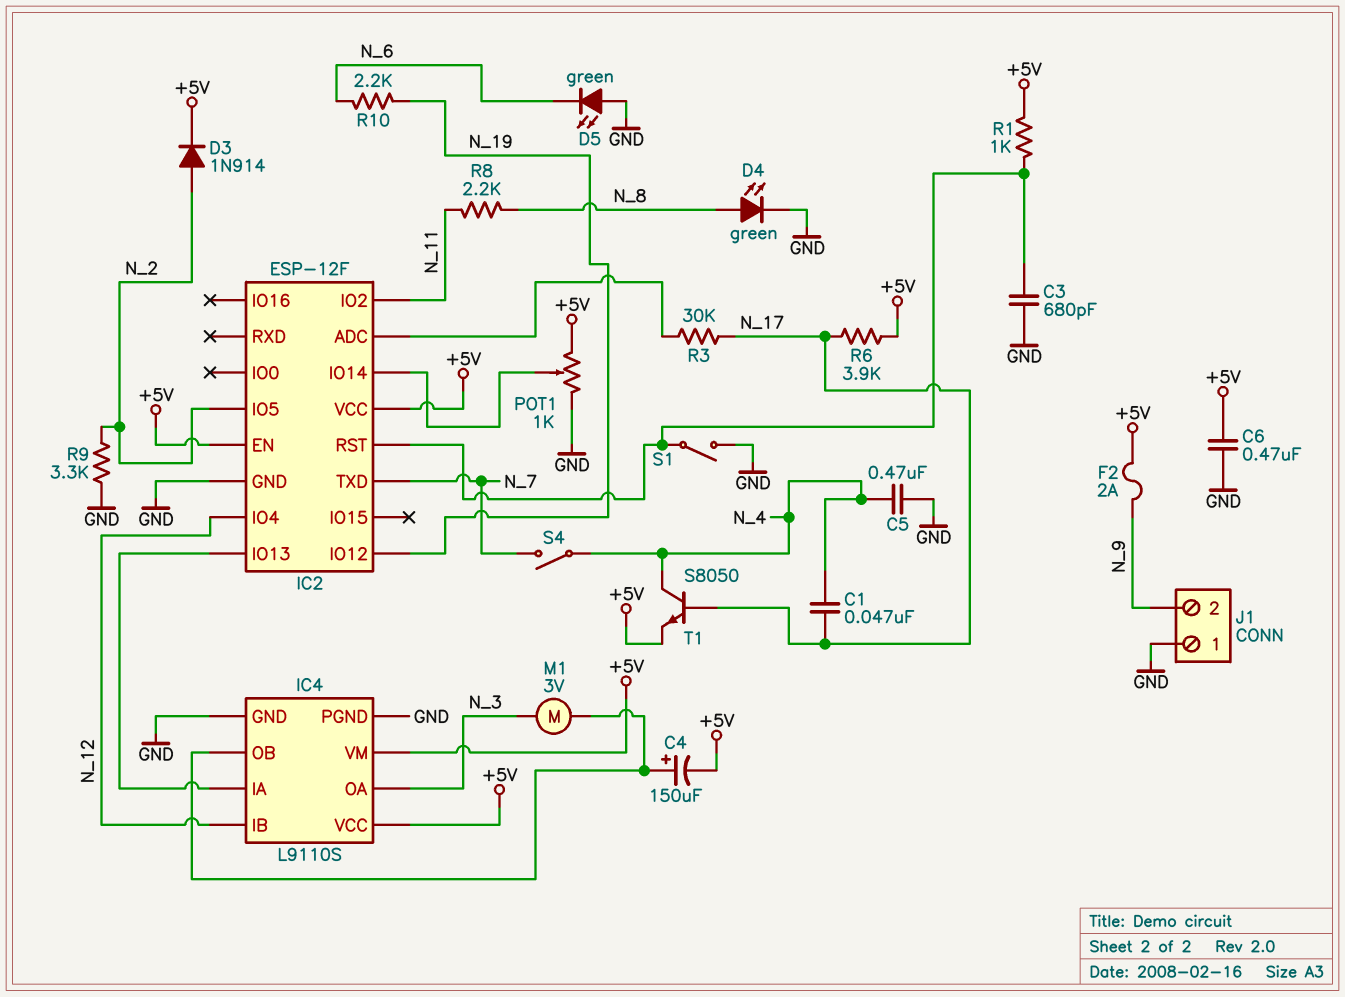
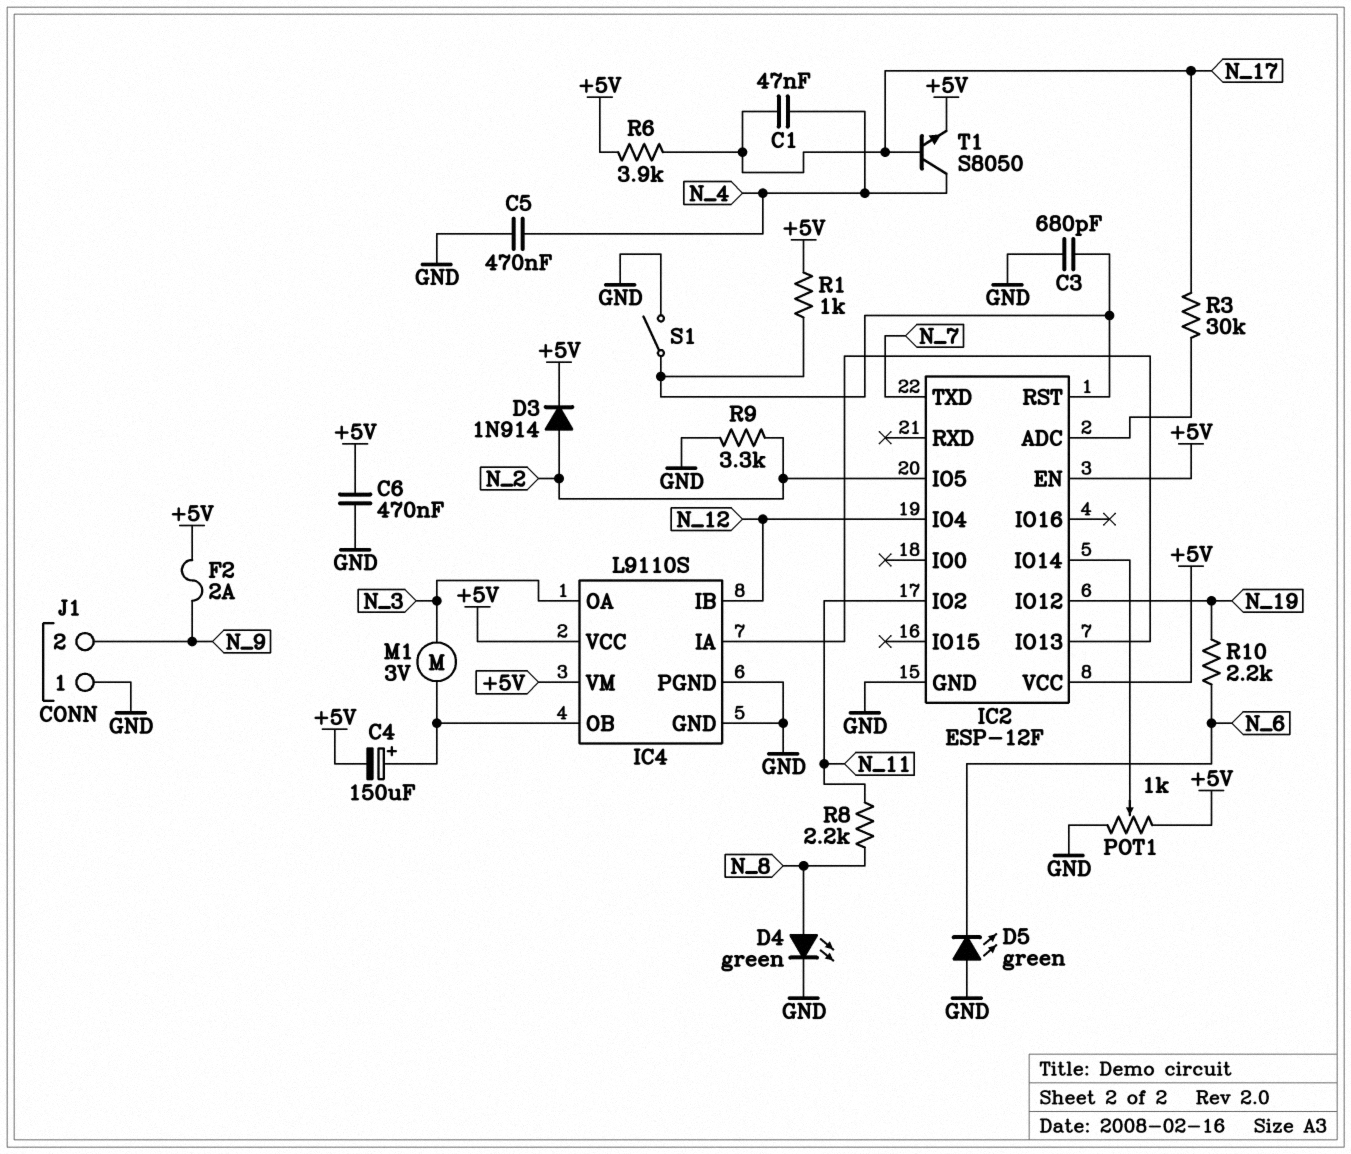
S4: switch (N_4, N_7) -> none

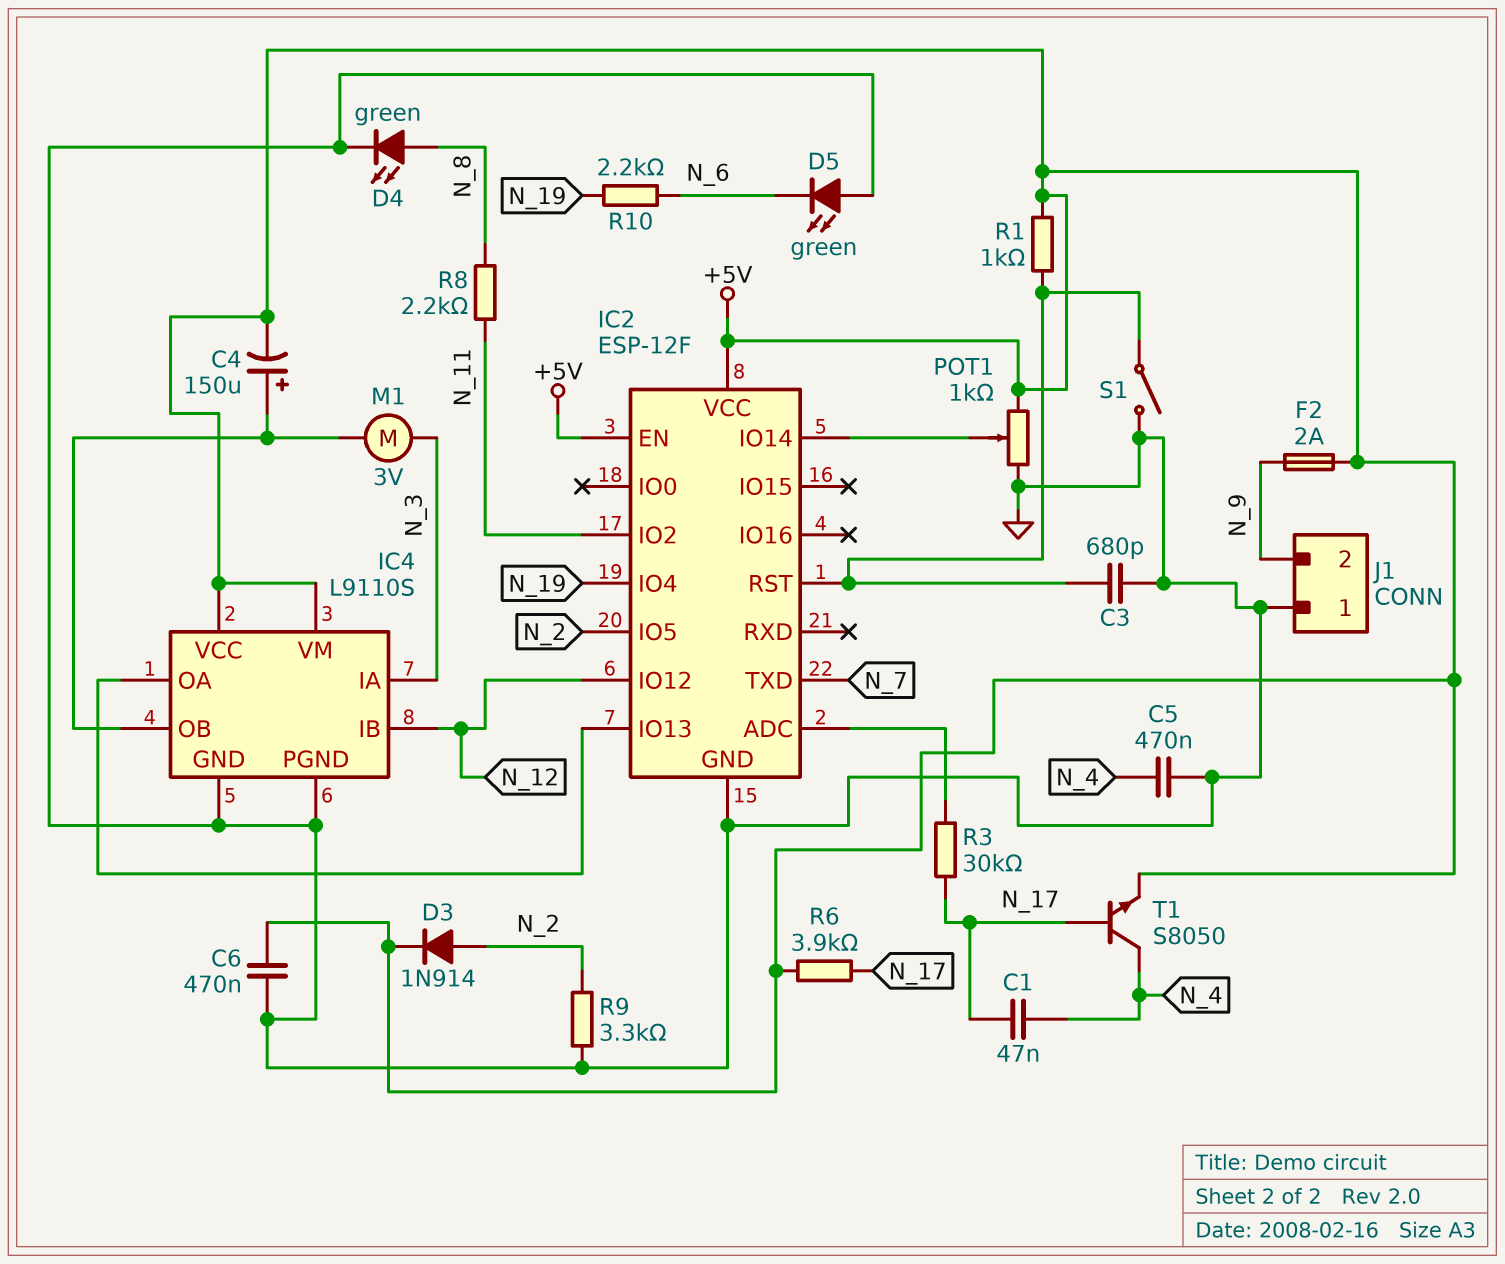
IC2 pin IO4: N_12 -> N_19
IC2 pin IO12: N_19 -> N_12
IC4 pin IA: IC2/IO13 -> N_3
IC4 pin OA: N_3 -> IC2/IO13

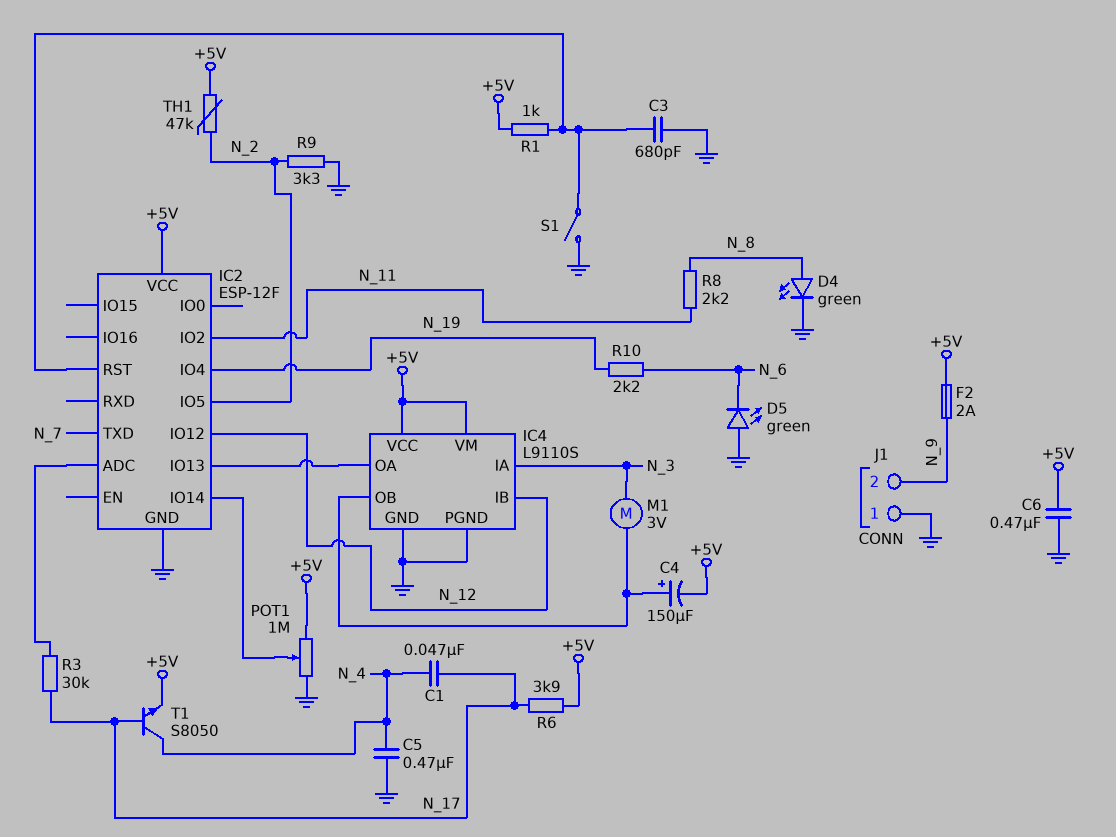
D3: diode 1N914 (A N_2, K +5V) -> none
IC2 pin EN: +5V -> none
POT1: 1k (+5V, GND, wiper IC2/IO14) -> 1M (+5V, GND, wiper IC2/IO14)
TH1: none -> 47k (+5V, N_2)

